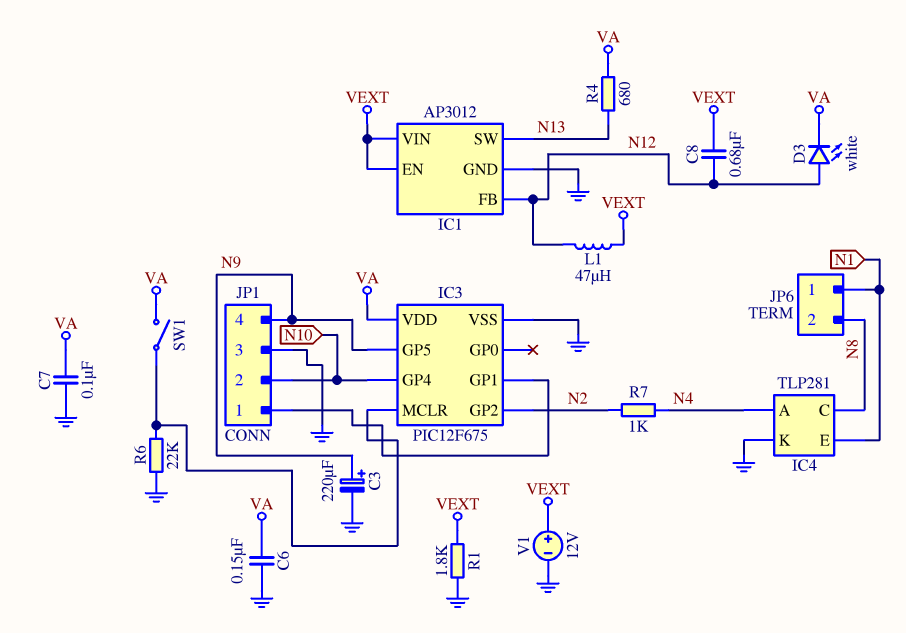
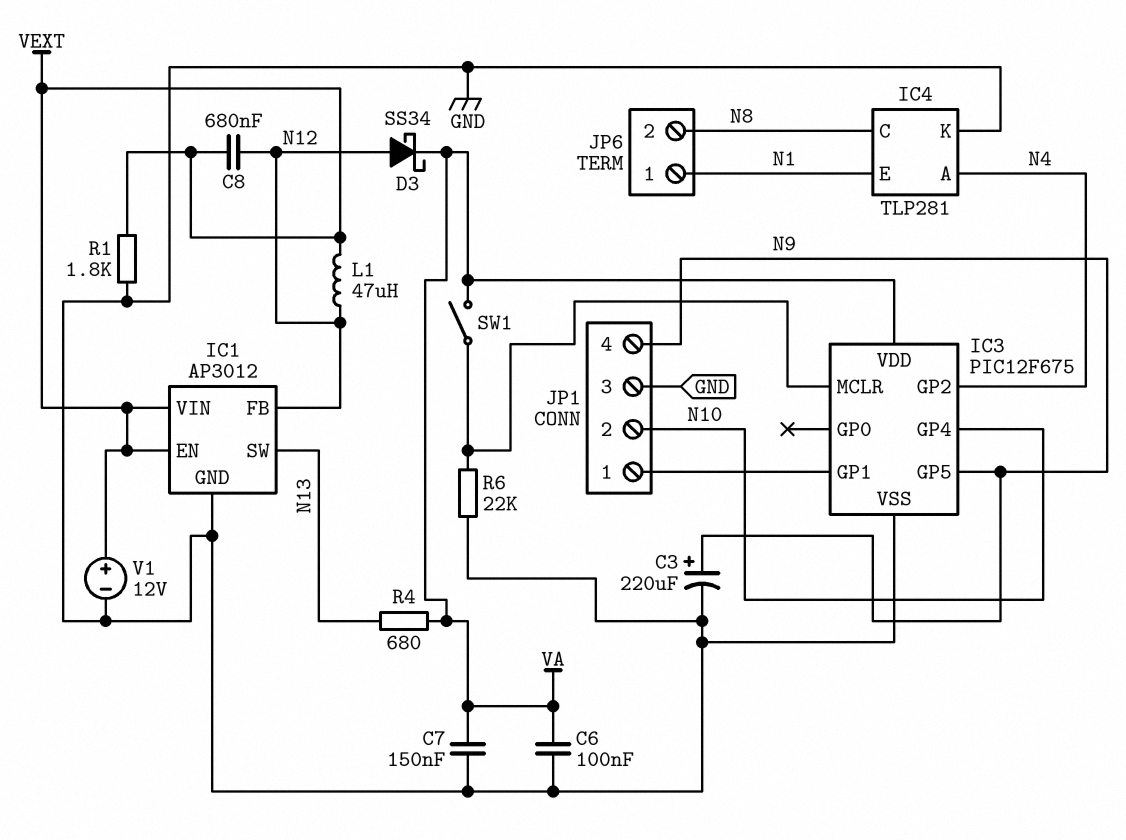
C6: 150nF (GND, VA) -> 100nF (GND, VA)
C7: 100nF (GND, VA) -> 150nF (GND, VA)
D3: LED white (A N12, K VA) -> schottky SS34 (A N12, K VA)
IC3 pin GP2: N2 -> N4
R7: 1k (N2, N4) -> none

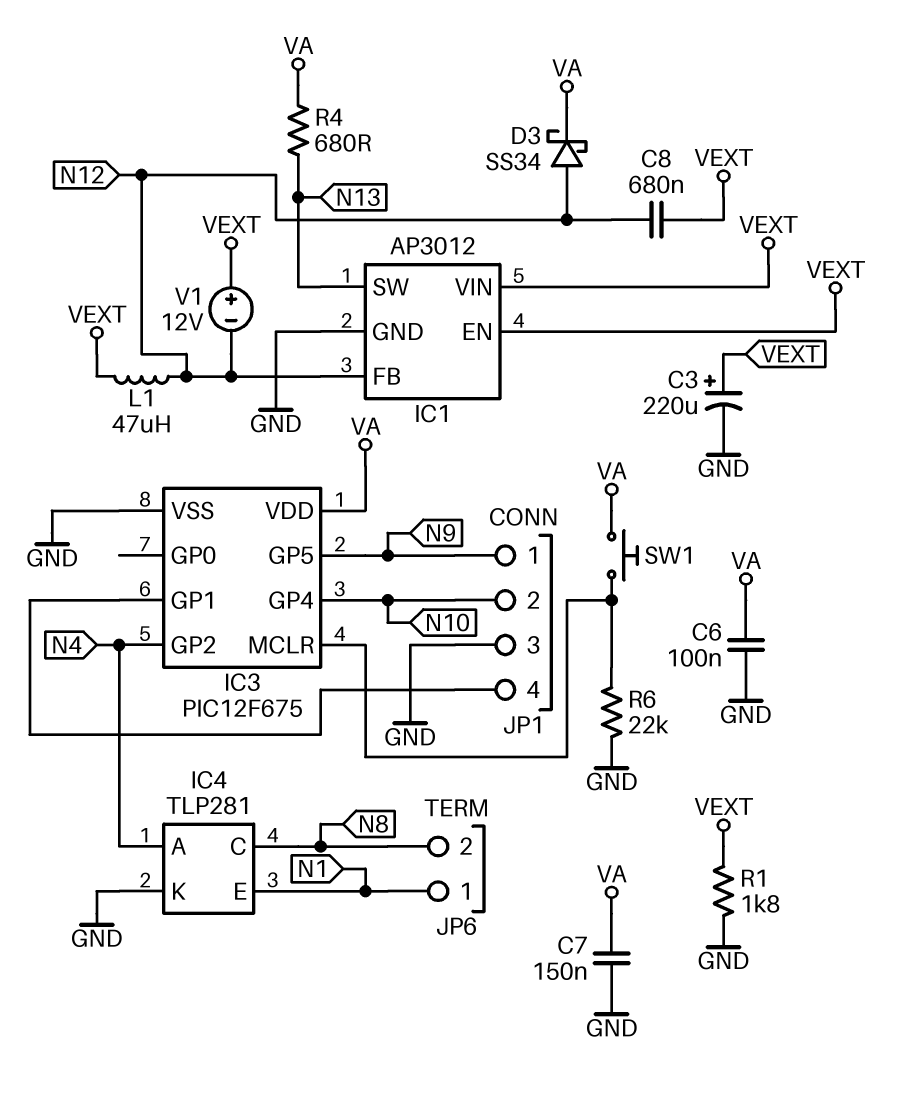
C3: 220uF (plus N9, minus GND) -> 220uF (plus VEXT, minus GND)
JP1 pin 1: IC3/GP1 -> N9
JP1 pin 4: N9 -> IC3/GP1
SW1: switch (IC3/MCLR, VA) -> button (IC3/MCLR, VA)
V1: 12V (plus VEXT, minus GND) -> 12V (plus VEXT, minus N12)

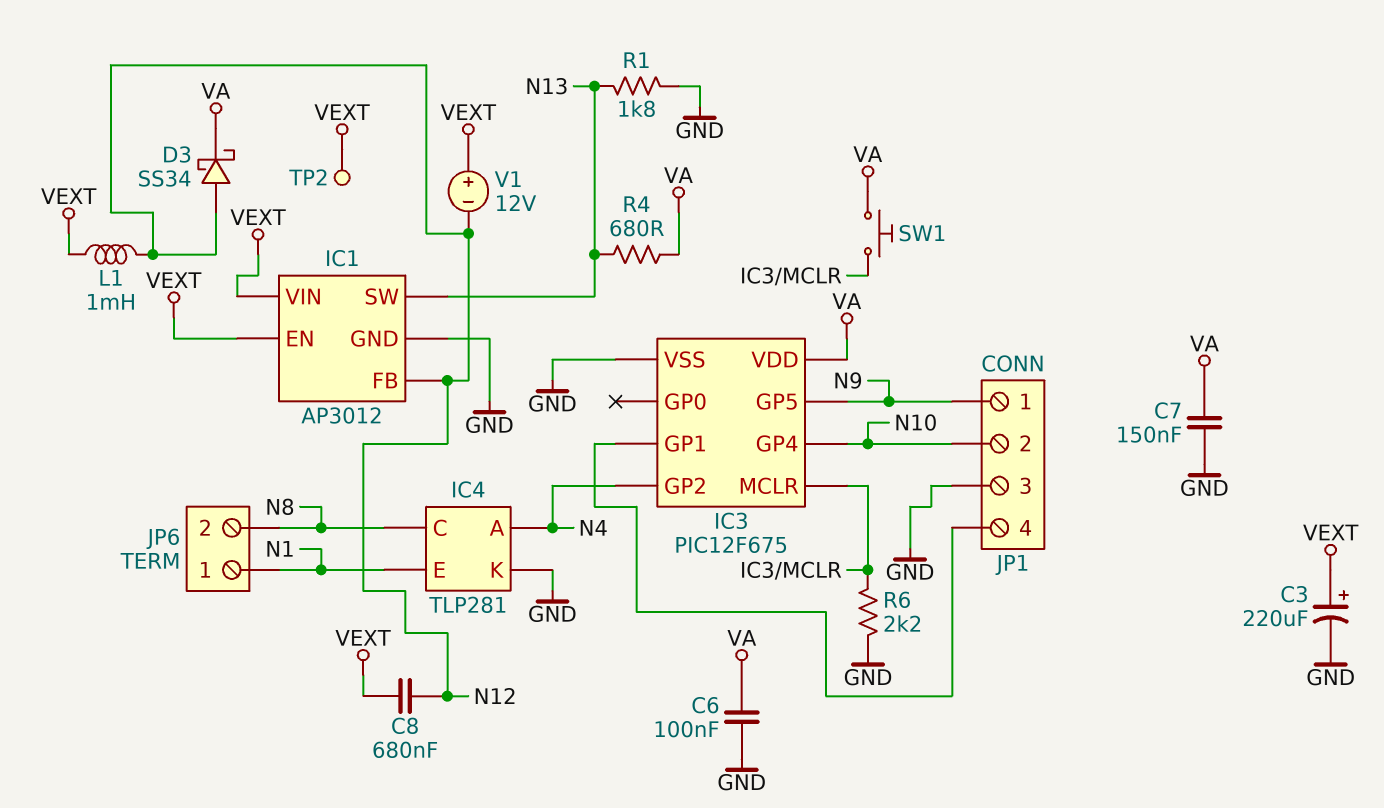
L1: 47uH (N12, VEXT) -> 1mH (N12, VEXT)
R1: 1.8k (GND, VEXT) -> 1.8k (GND, N13)
R6: 22k (GND, IC3/MCLR) -> 2.2k (GND, IC3/MCLR)
TP2: none -> test point (VEXT)

